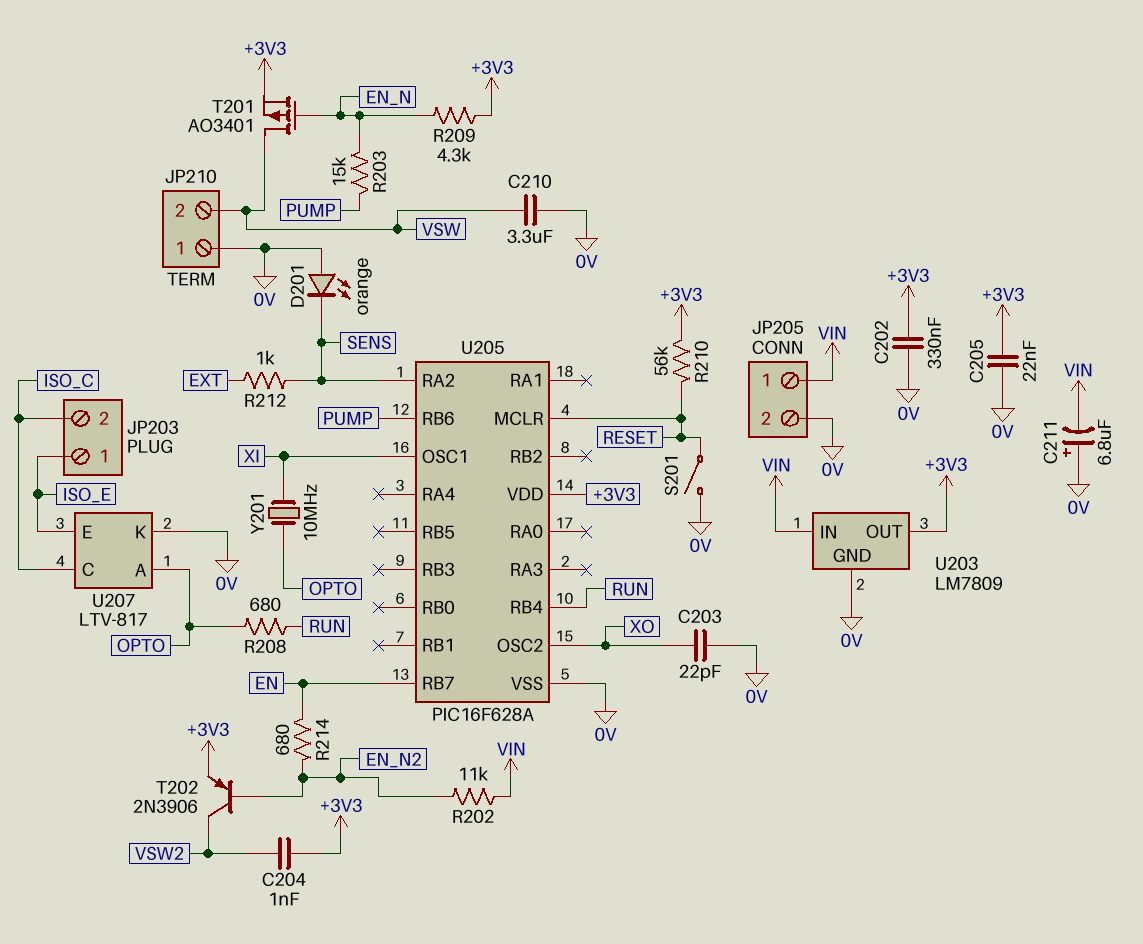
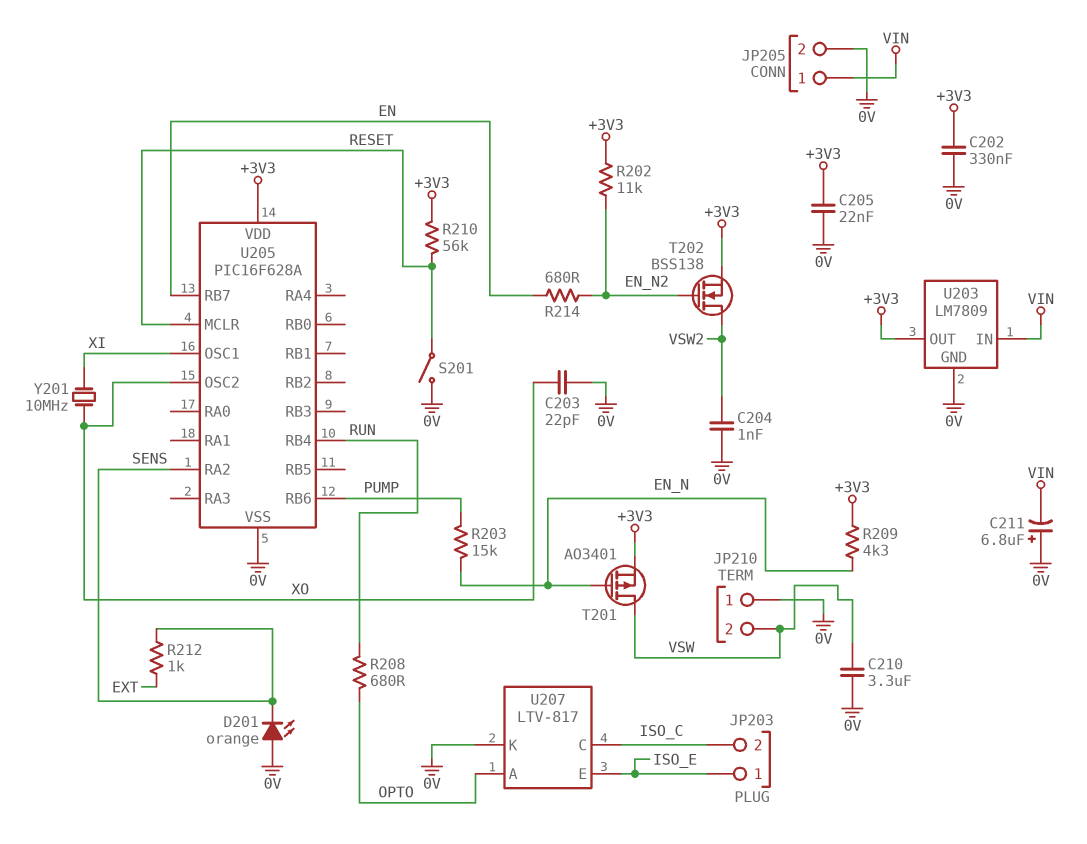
C204: 1nF (+3V3, VSW2) -> 1nF (0V, VSW2)
R202: 11k (EN_N2, VIN) -> 11k (+3V3, EN_N2)
T202: PNP 2N3906 (B EN_N2, C VSW2, E +3V3) -> NMOS BSS138 (G EN_N2, D VSW2, S +3V3)
Y201: 10MHz (OPTO, XI) -> 10MHz (XI, XO)

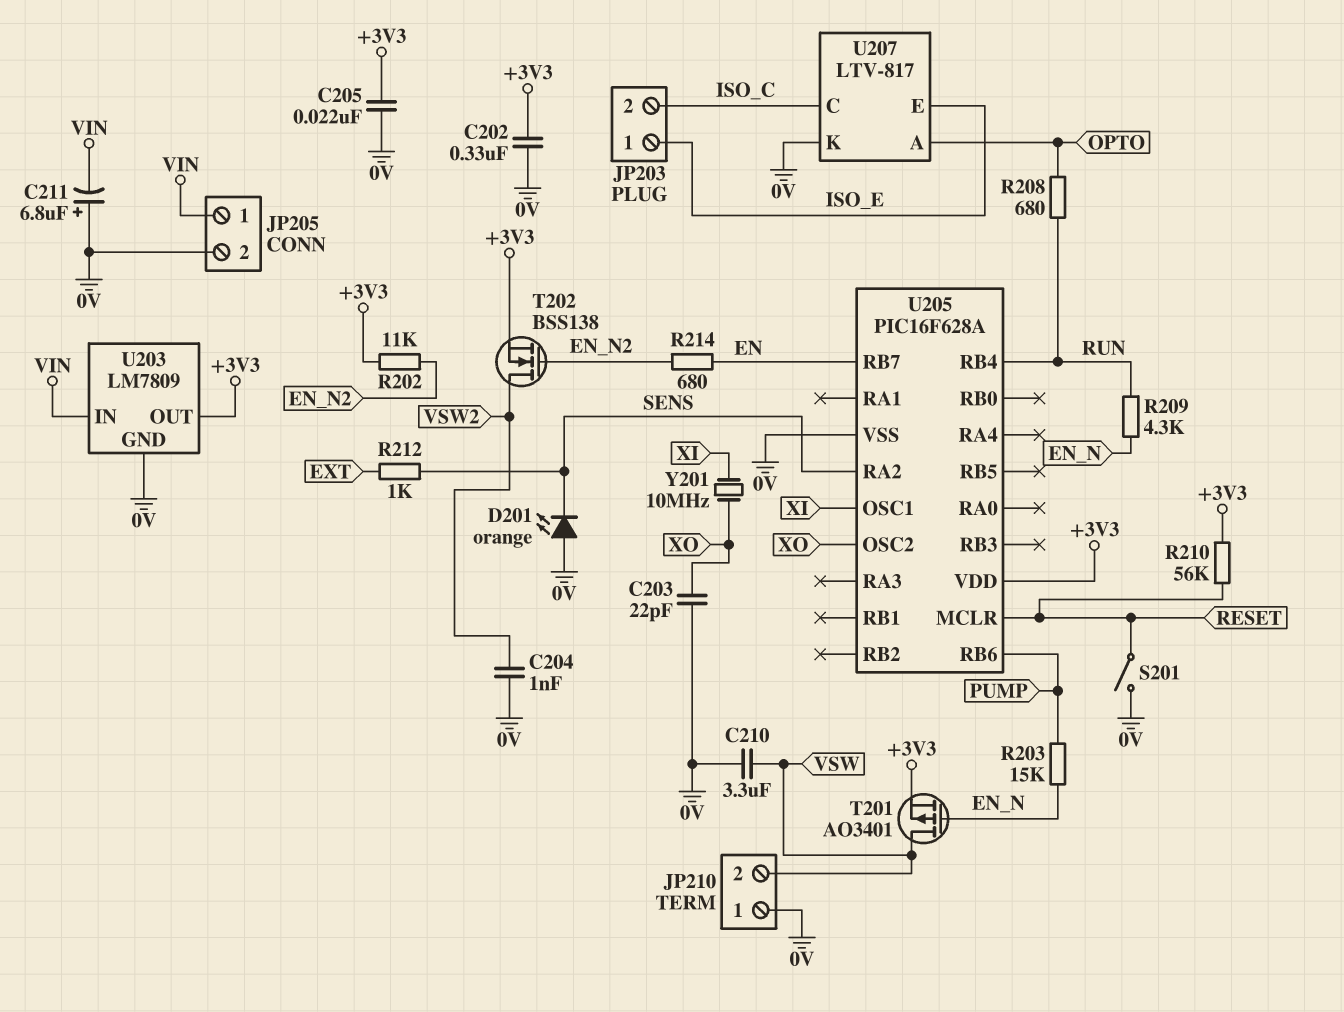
R209: 4.3k (+3V3, EN_N) -> 4.3k (EN_N, RUN)

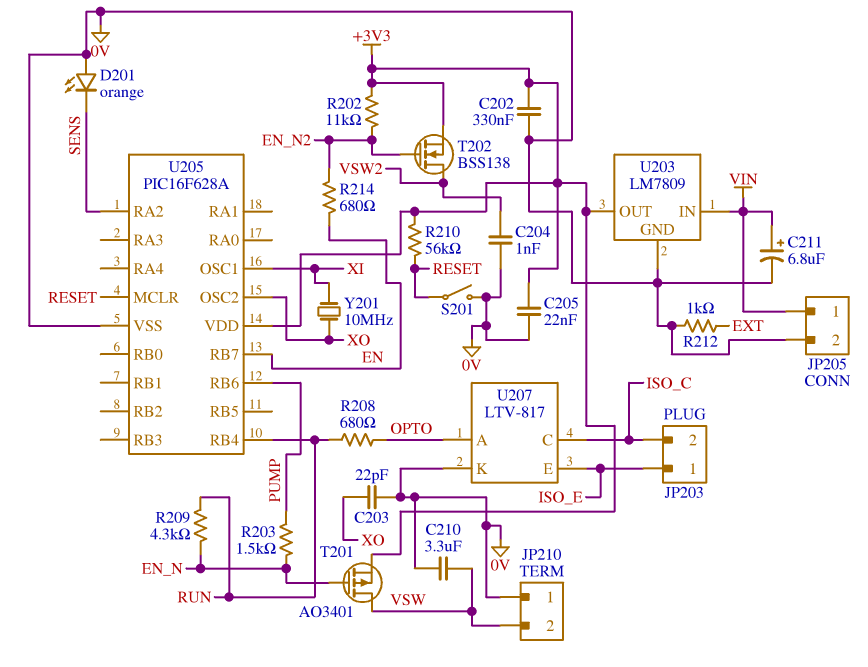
C211: 6.8uF (plus 0V, minus VIN) -> 6.8uF (plus VIN, minus 0V)
R203: 15k (EN_N, PUMP) -> 1.5k (EN_N, PUMP)
R212: 1k (EXT, SENS) -> 1k (0V, EXT)

